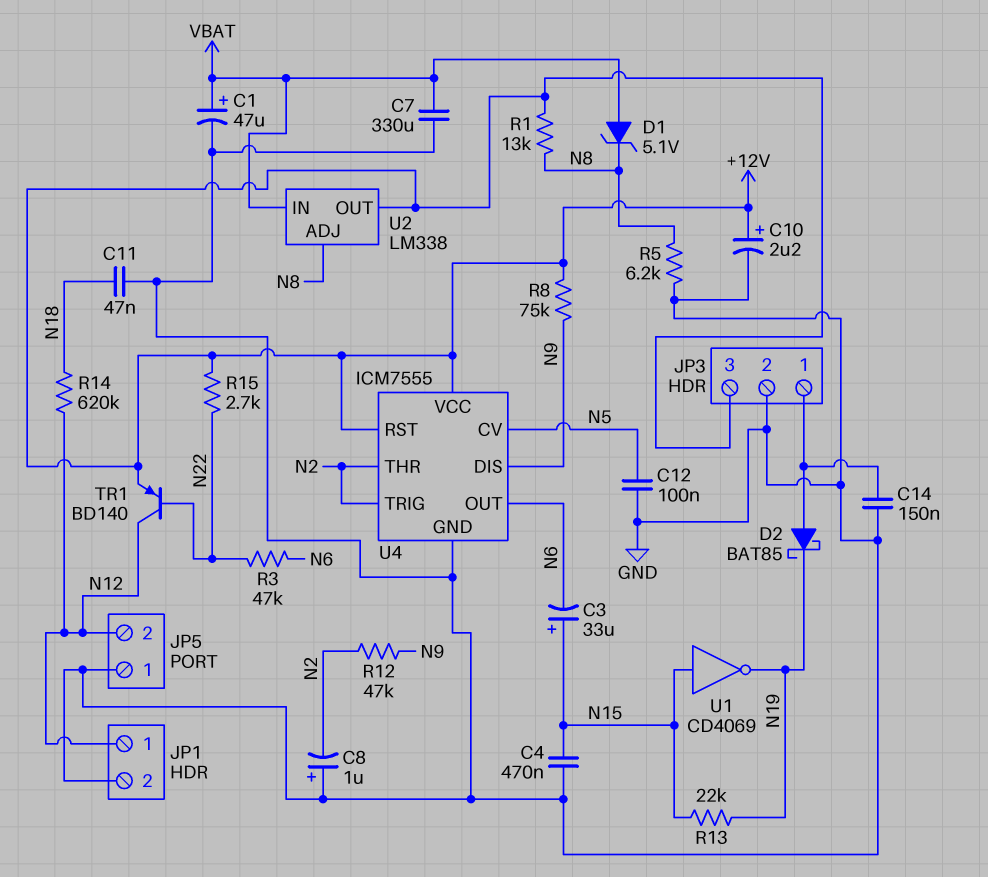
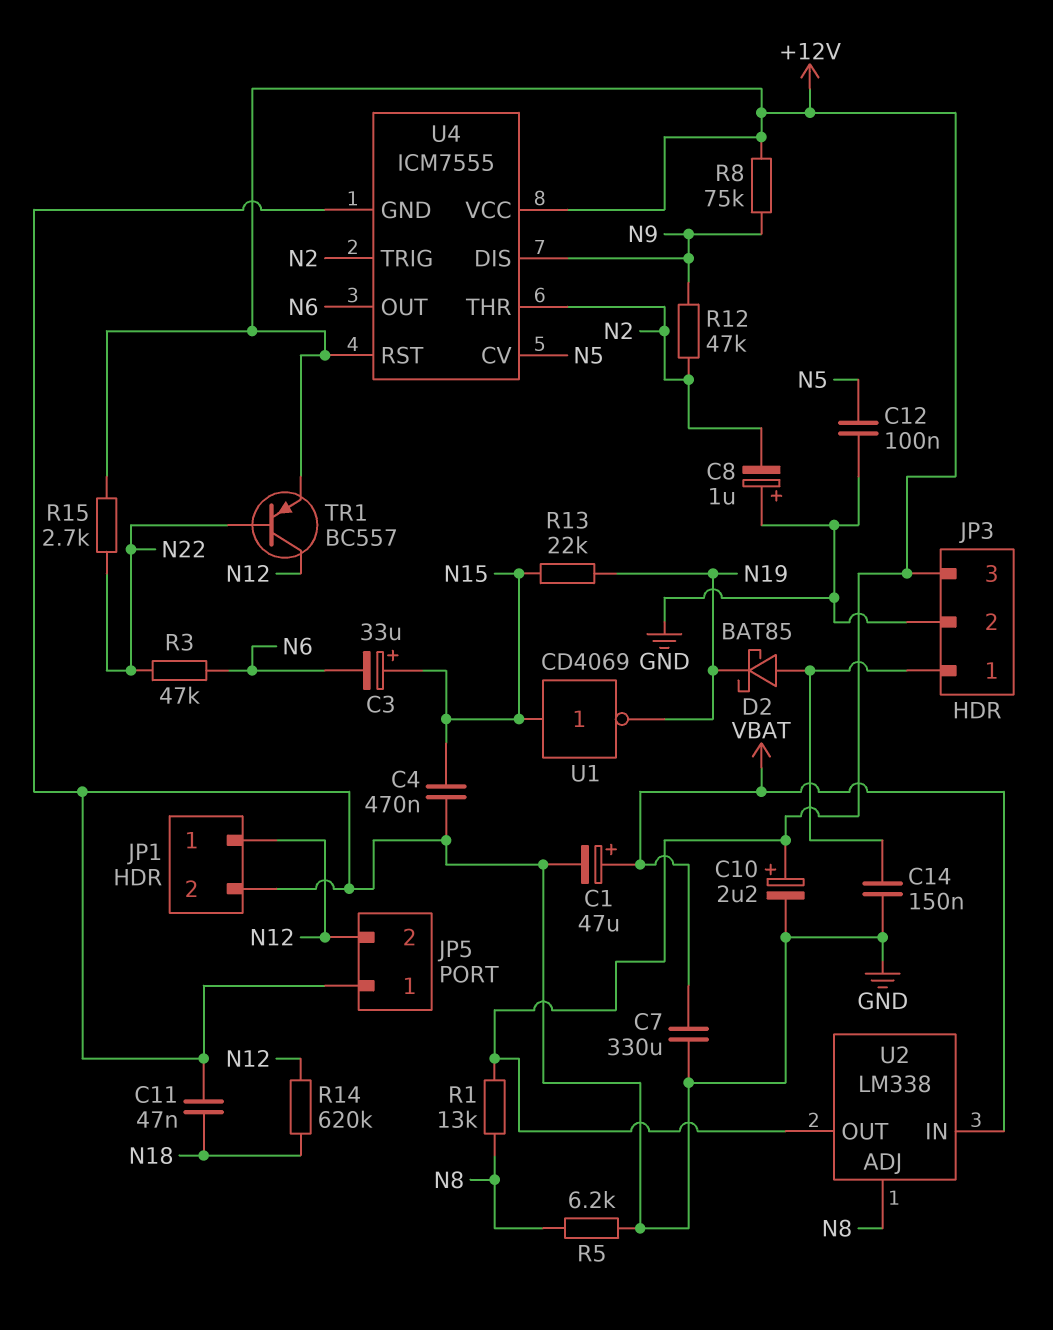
D1: zener 5.1V (A VBAT, K N8) -> none
TR1: PNP BD140 (B N22, C N12, E +12V) -> PNP BC557 (B N22, C N12, E +12V)

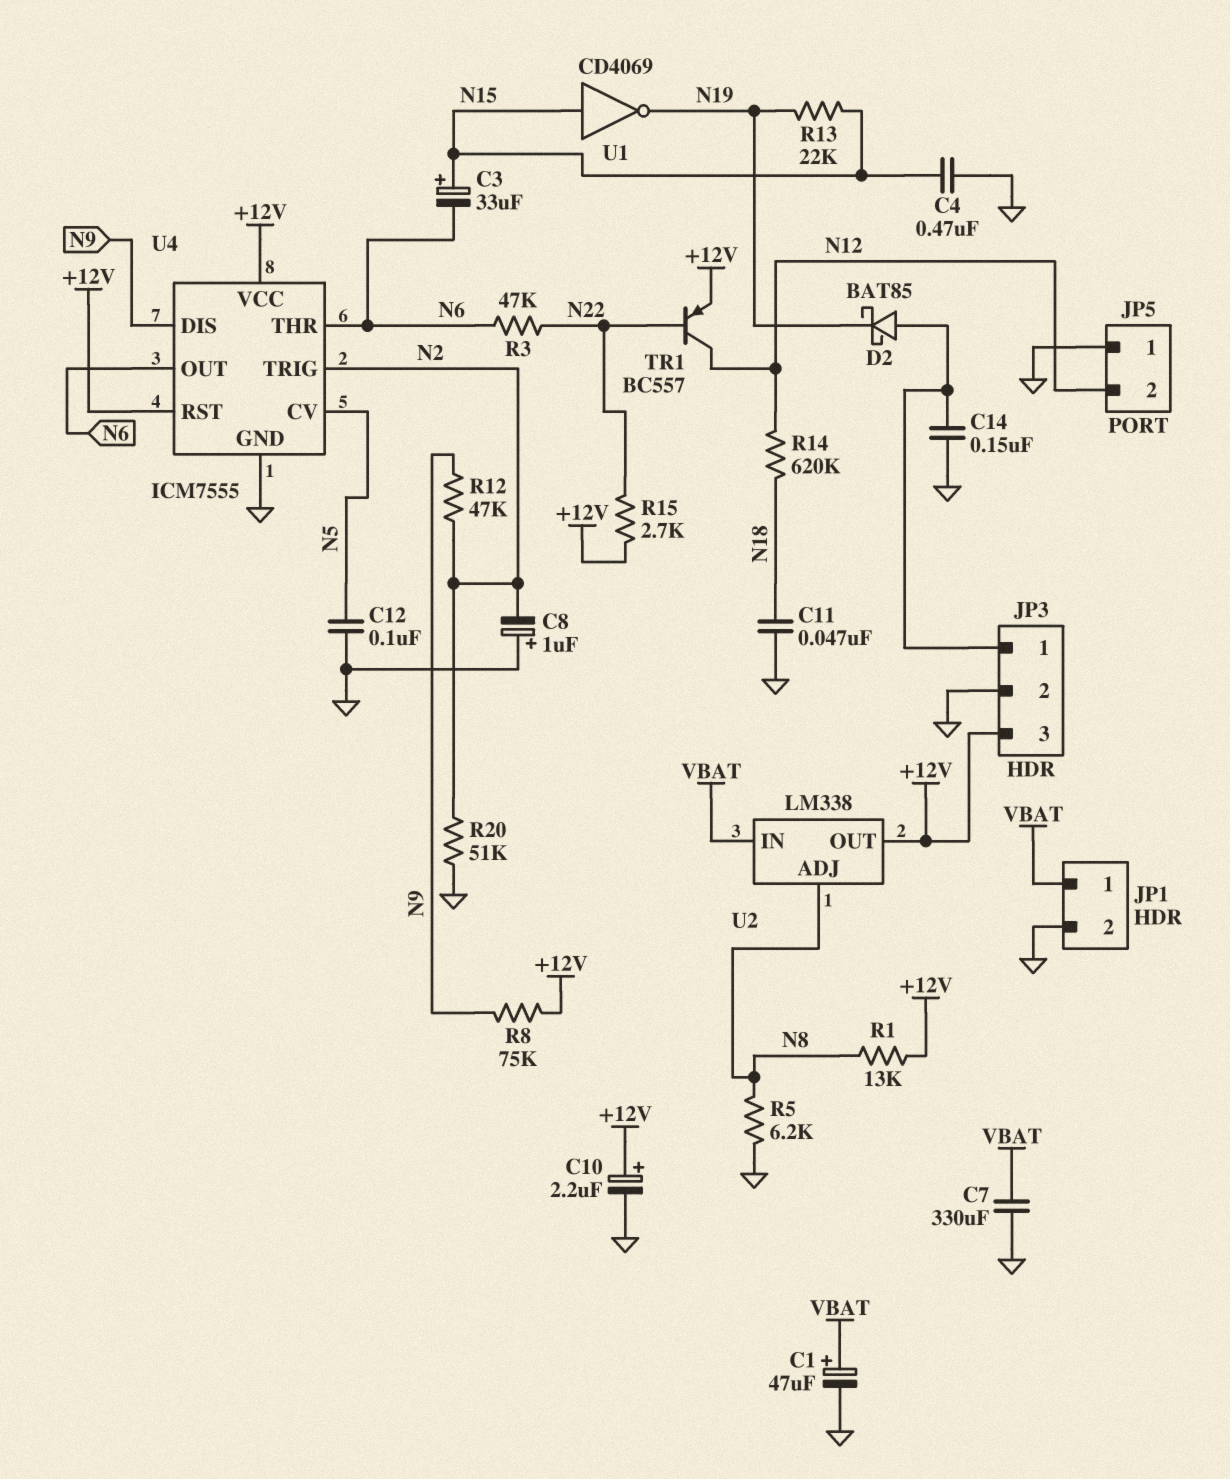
JP1 pin 1: N12 -> VBAT
R20: none -> 51k (GND, N2)
U4 pin THR: N2 -> N6

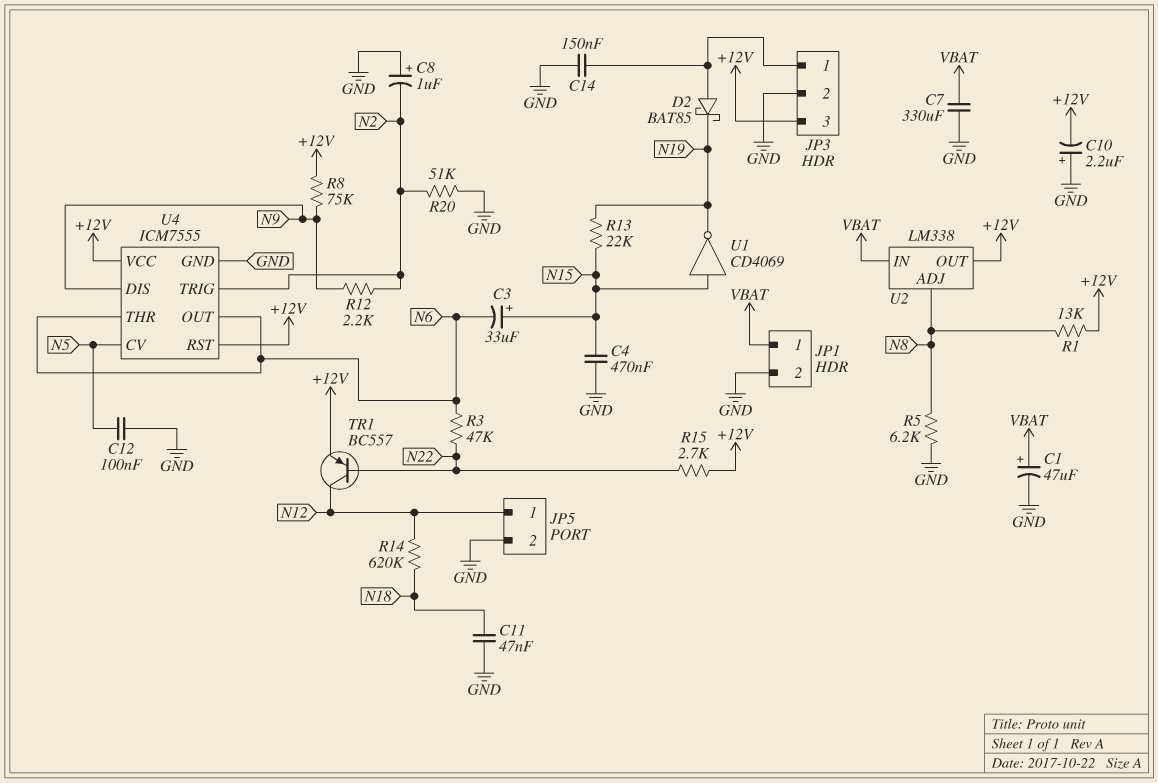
C10: 2.2uF (plus +12V, minus GND) -> 2.2uF (plus GND, minus +12V)
JP5 pin 1: GND -> N12
JP5 pin 2: N12 -> GND
R12: 47k (N2, N9) -> 2.2k (N2, N9)

